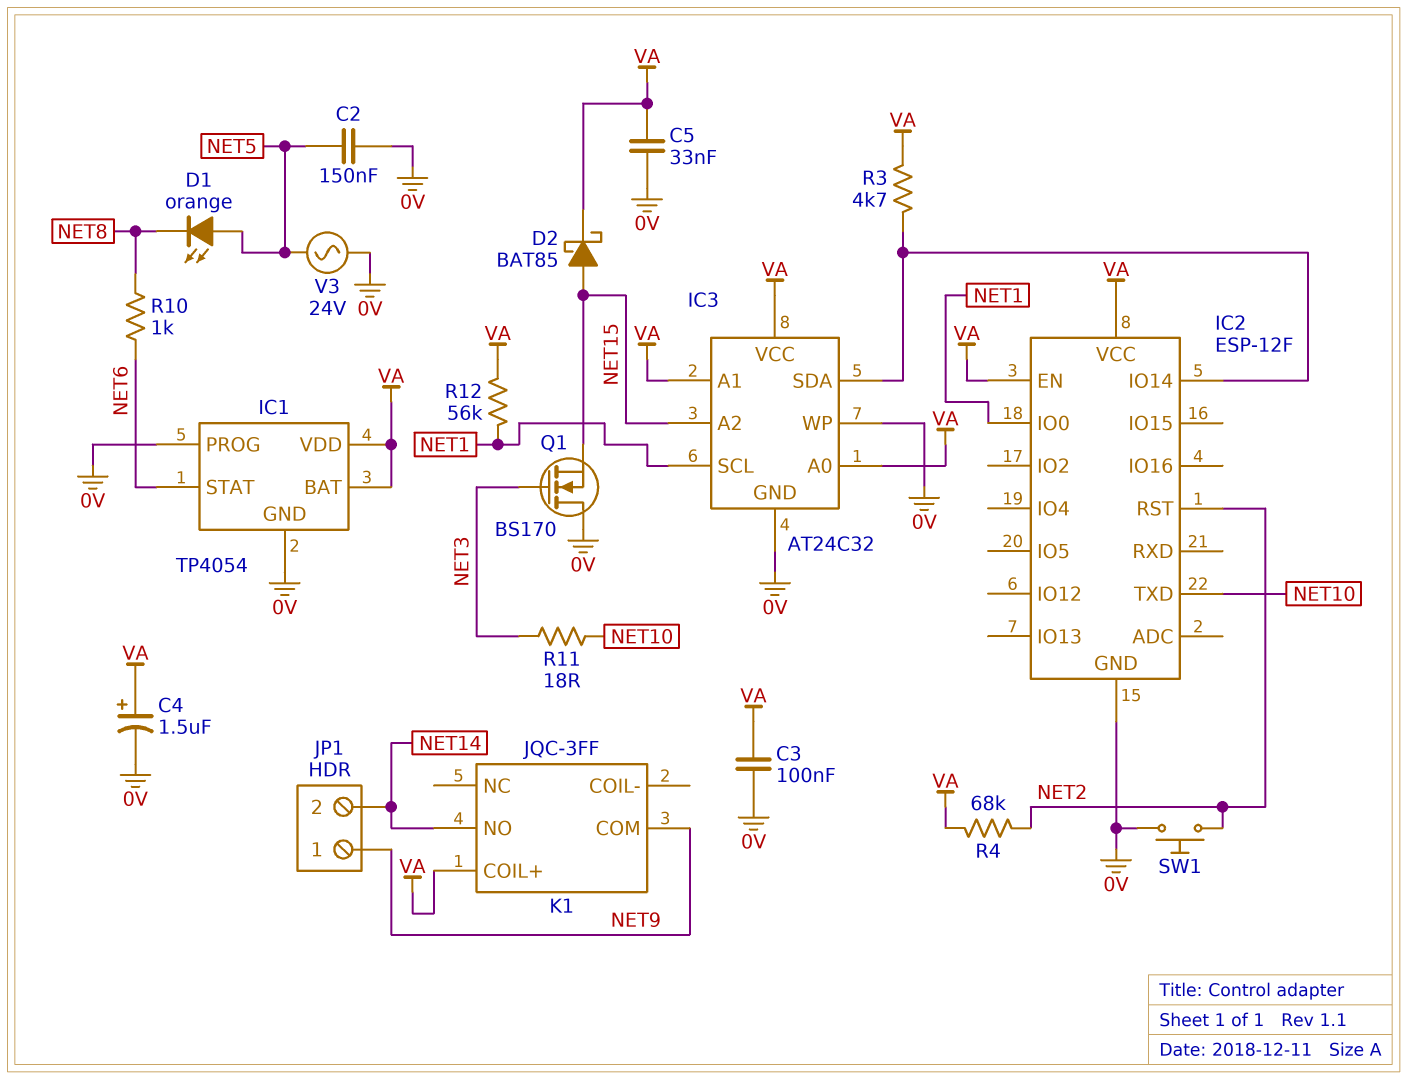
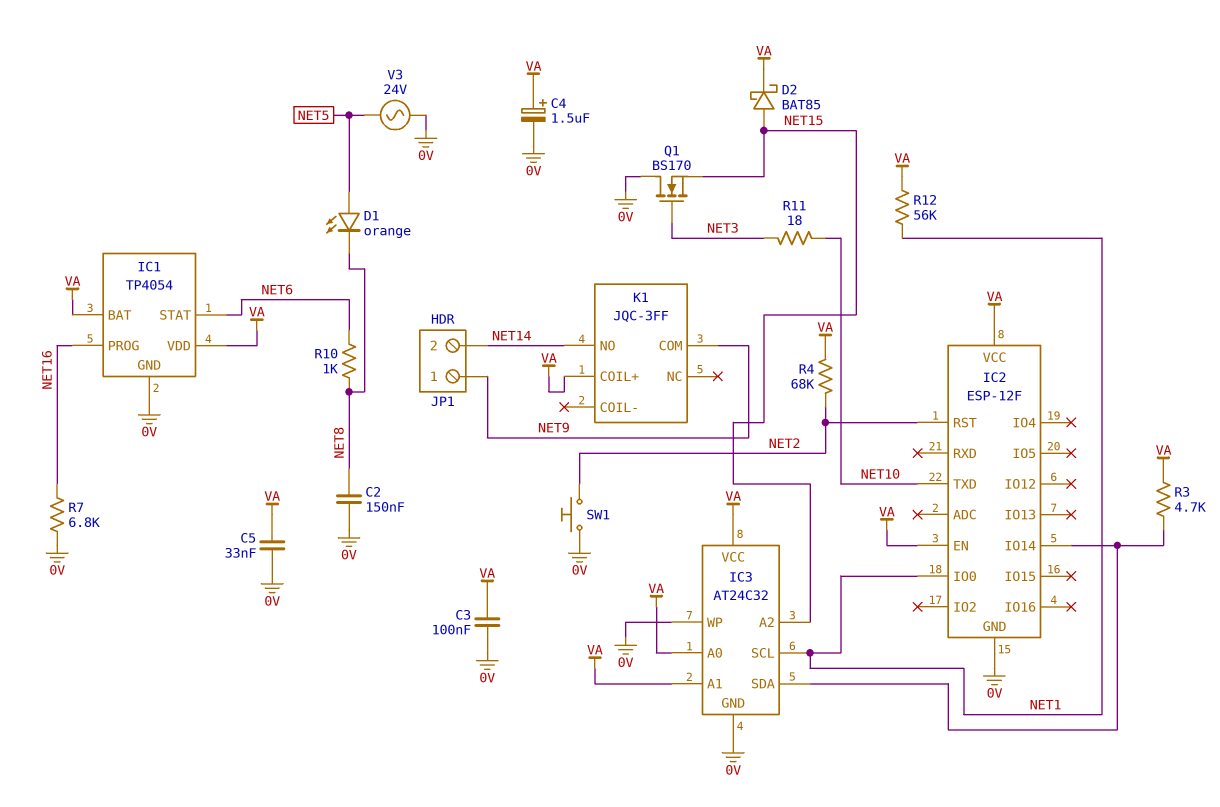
C2: 150nF (0V, NET5) -> 150nF (0V, NET8)
IC1 pin PROG: 0V -> NET16
R7: none -> 6.8k (0V, NET16)

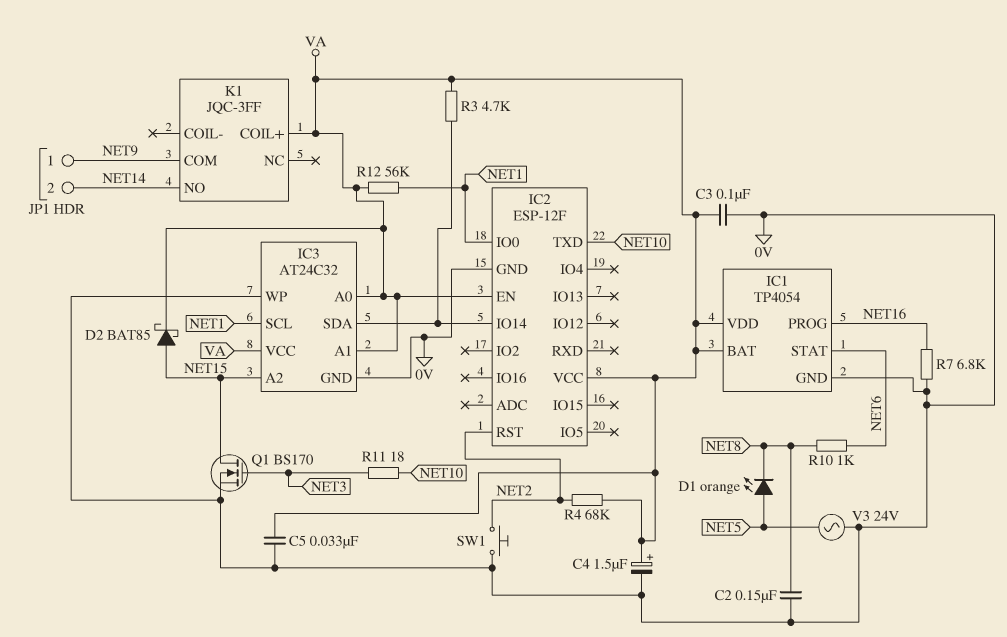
Q1: NMOS BS170 (G NET3, D 0V, S NET15) -> NMOS BS170 (G NET3, D NET15, S 0V)

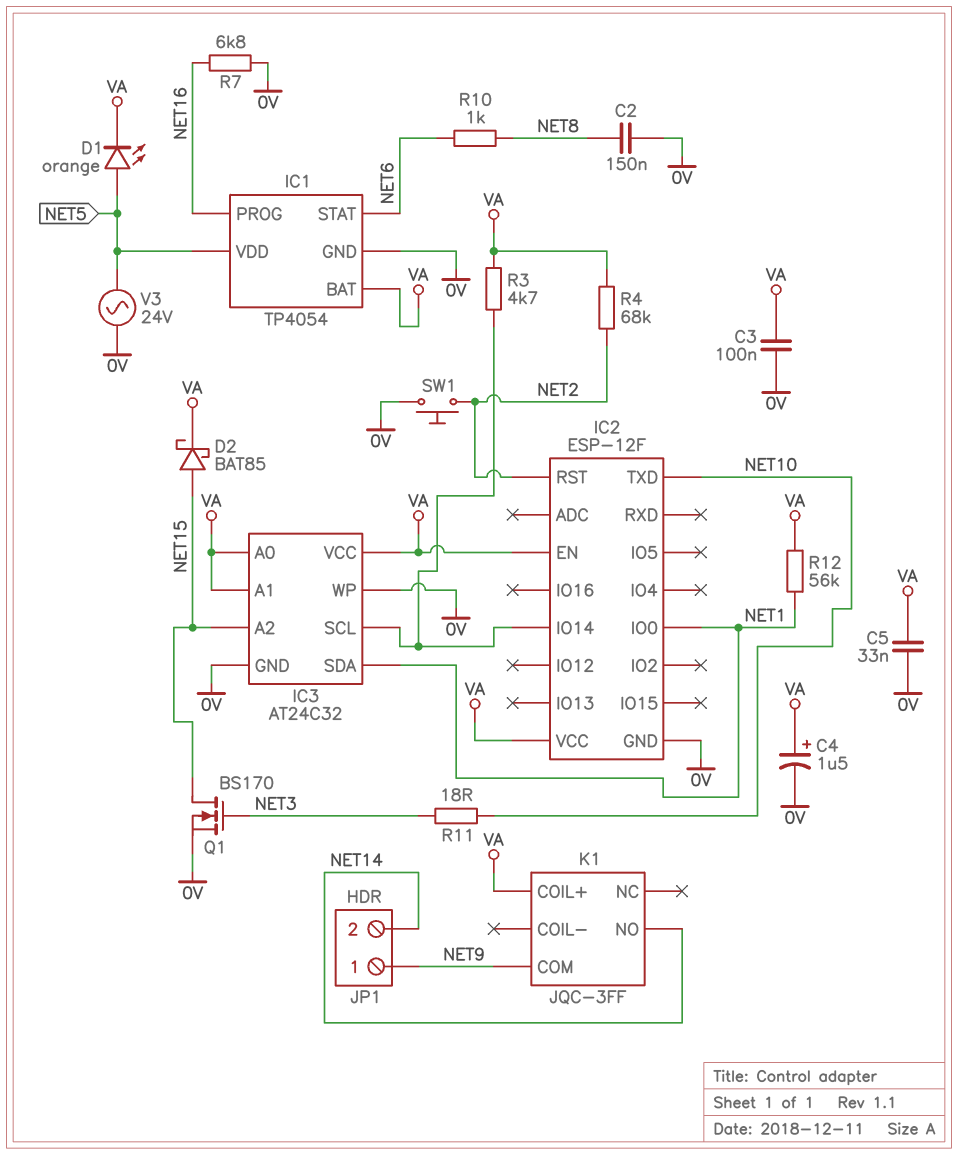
D1: LED orange (A NET5, K NET8) -> LED orange (A NET5, K VA)
IC1 pin VDD: VA -> NET5
IC3 pin SCL: NET1 -> IC2/IO14
IC3 pin SDA: IC2/IO14 -> NET1

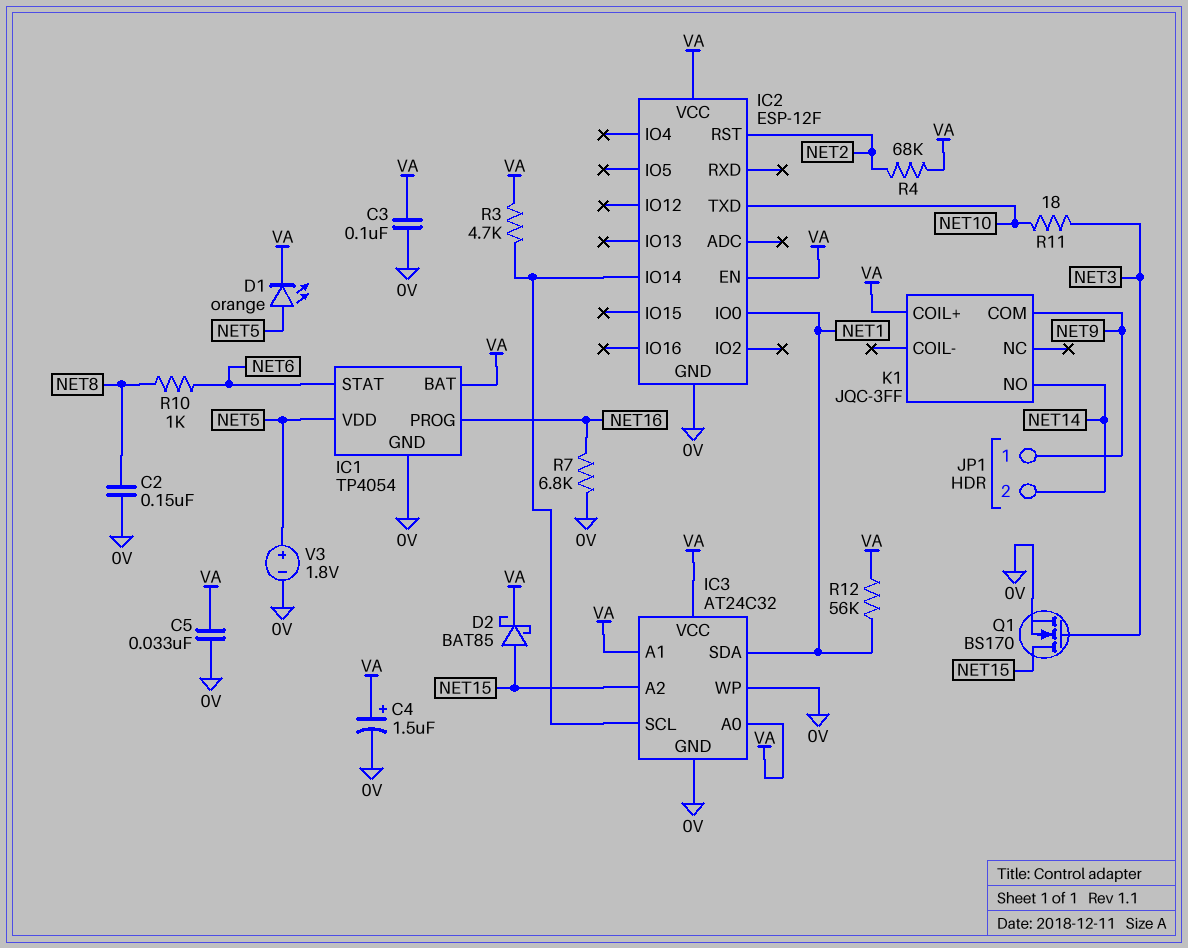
SW1: button (0V, NET2) -> none
V3: AC 24V (0V, NET5) -> 1.8V (plus NET5, minus 0V)

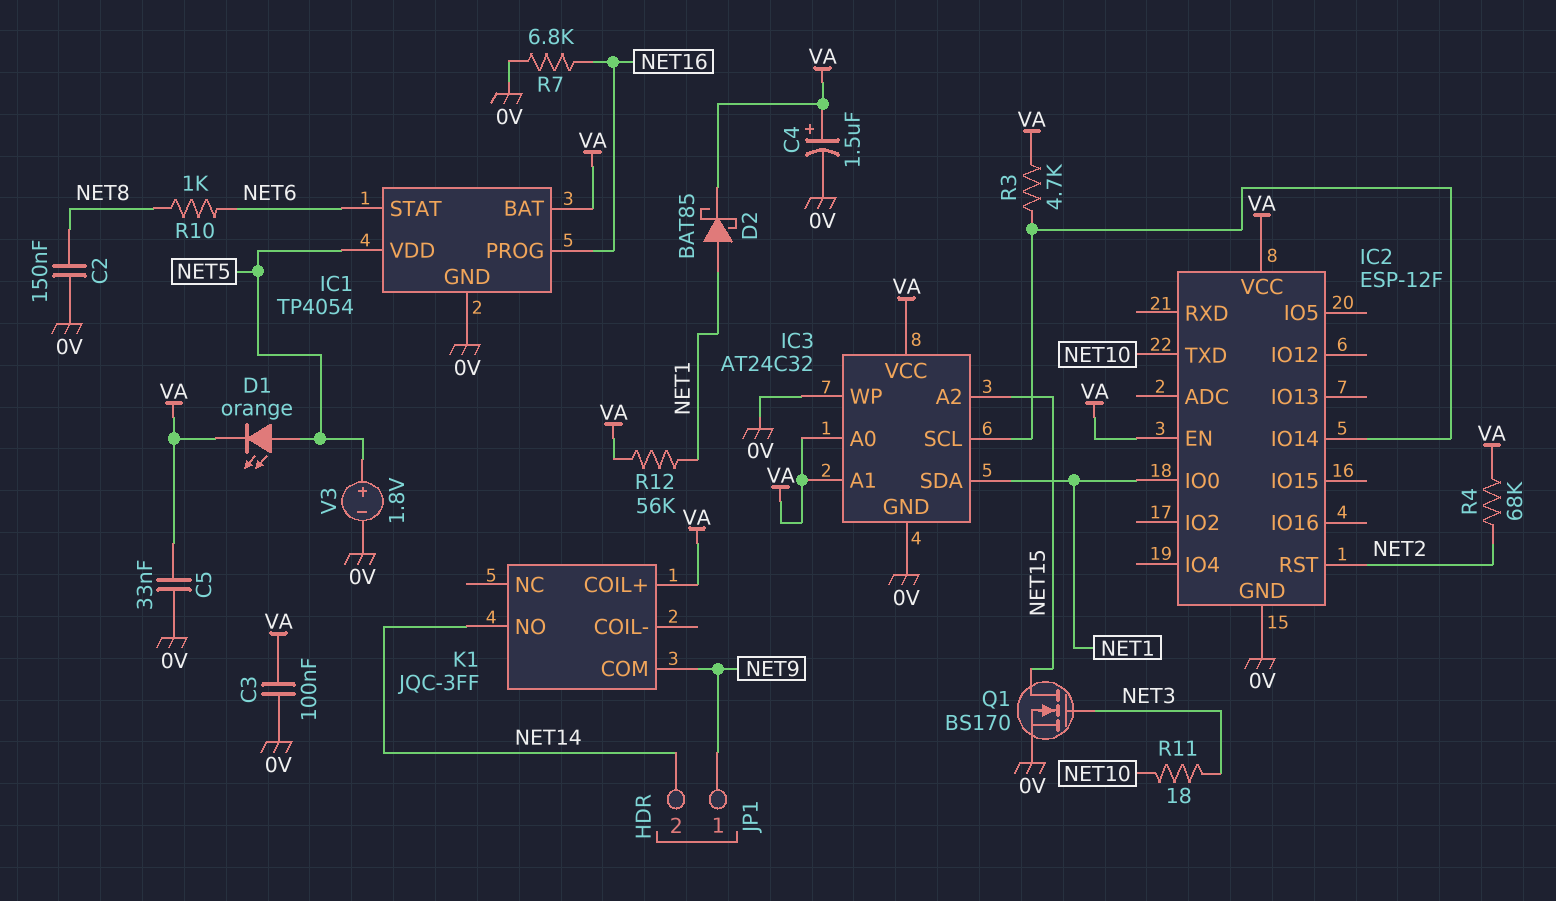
D2: schottky BAT85 (A NET15, K VA) -> schottky BAT85 (A NET1, K VA)

